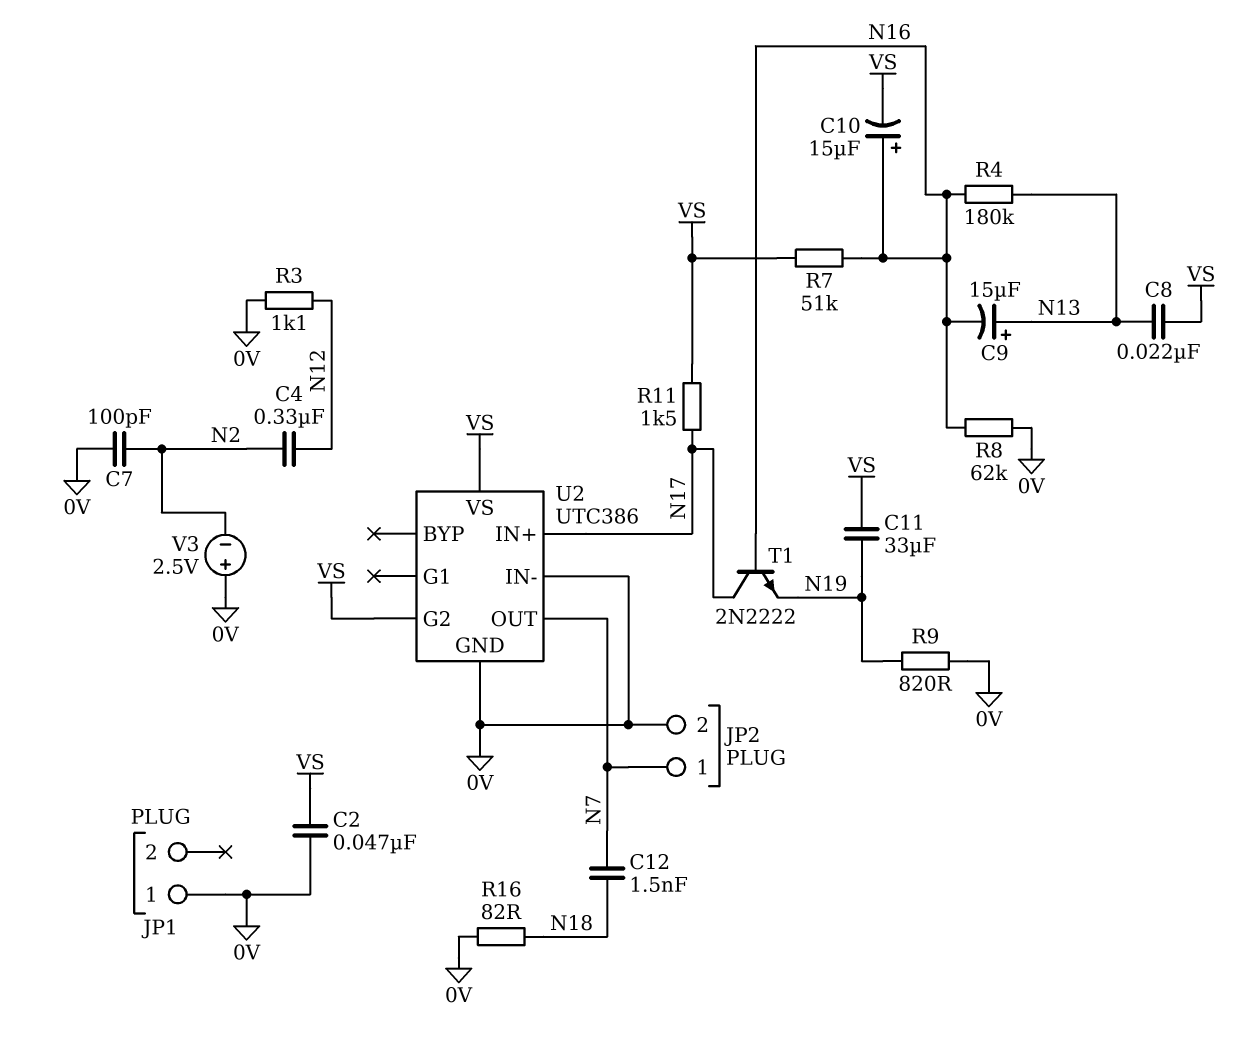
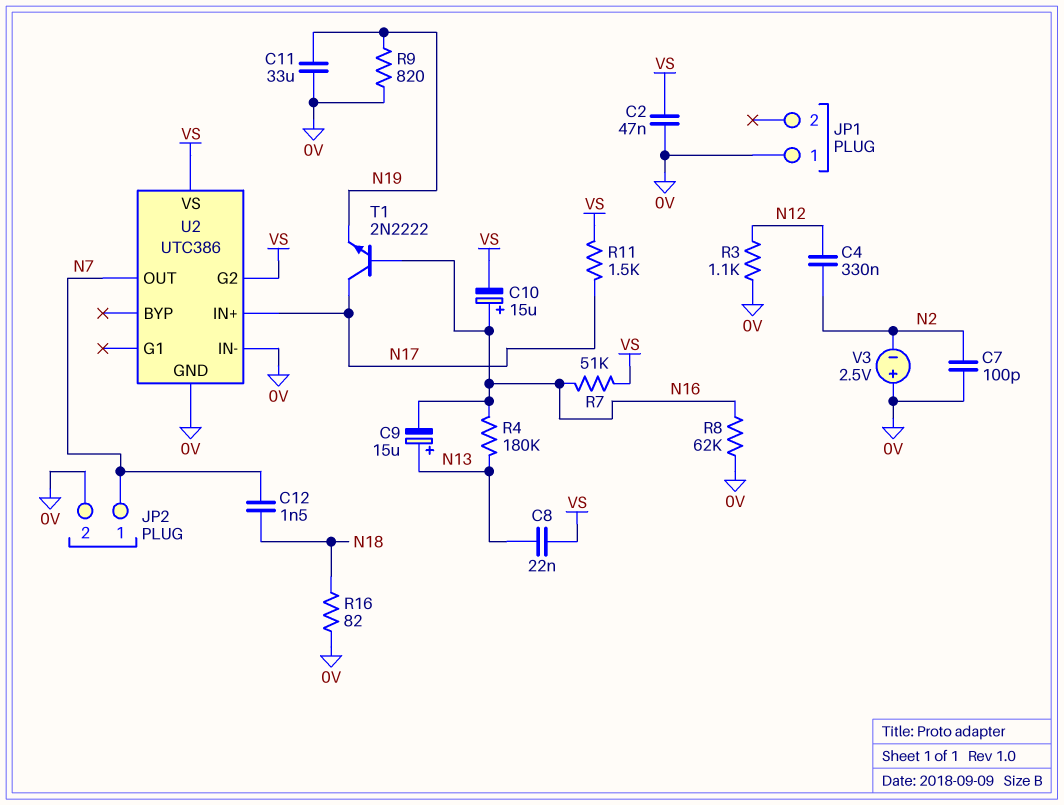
C11: 33uF (N19, VS) -> 33uF (0V, N19)

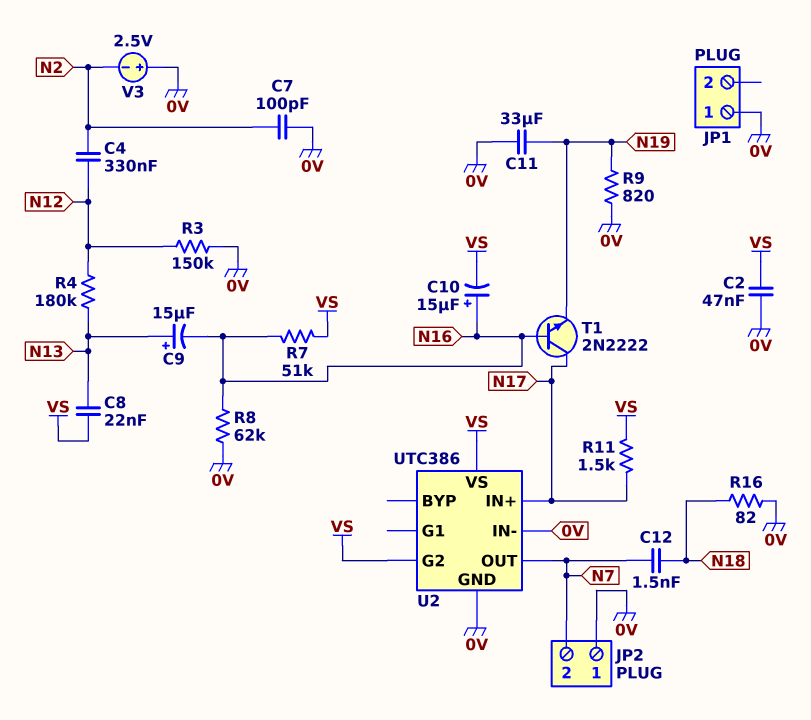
JP2 pin 1: N7 -> 0V
JP2 pin 2: 0V -> N7
R3: 1.1k (0V, N12) -> 150k (0V, N12)
R4: 180k (N13, N16) -> 180k (N12, N13)

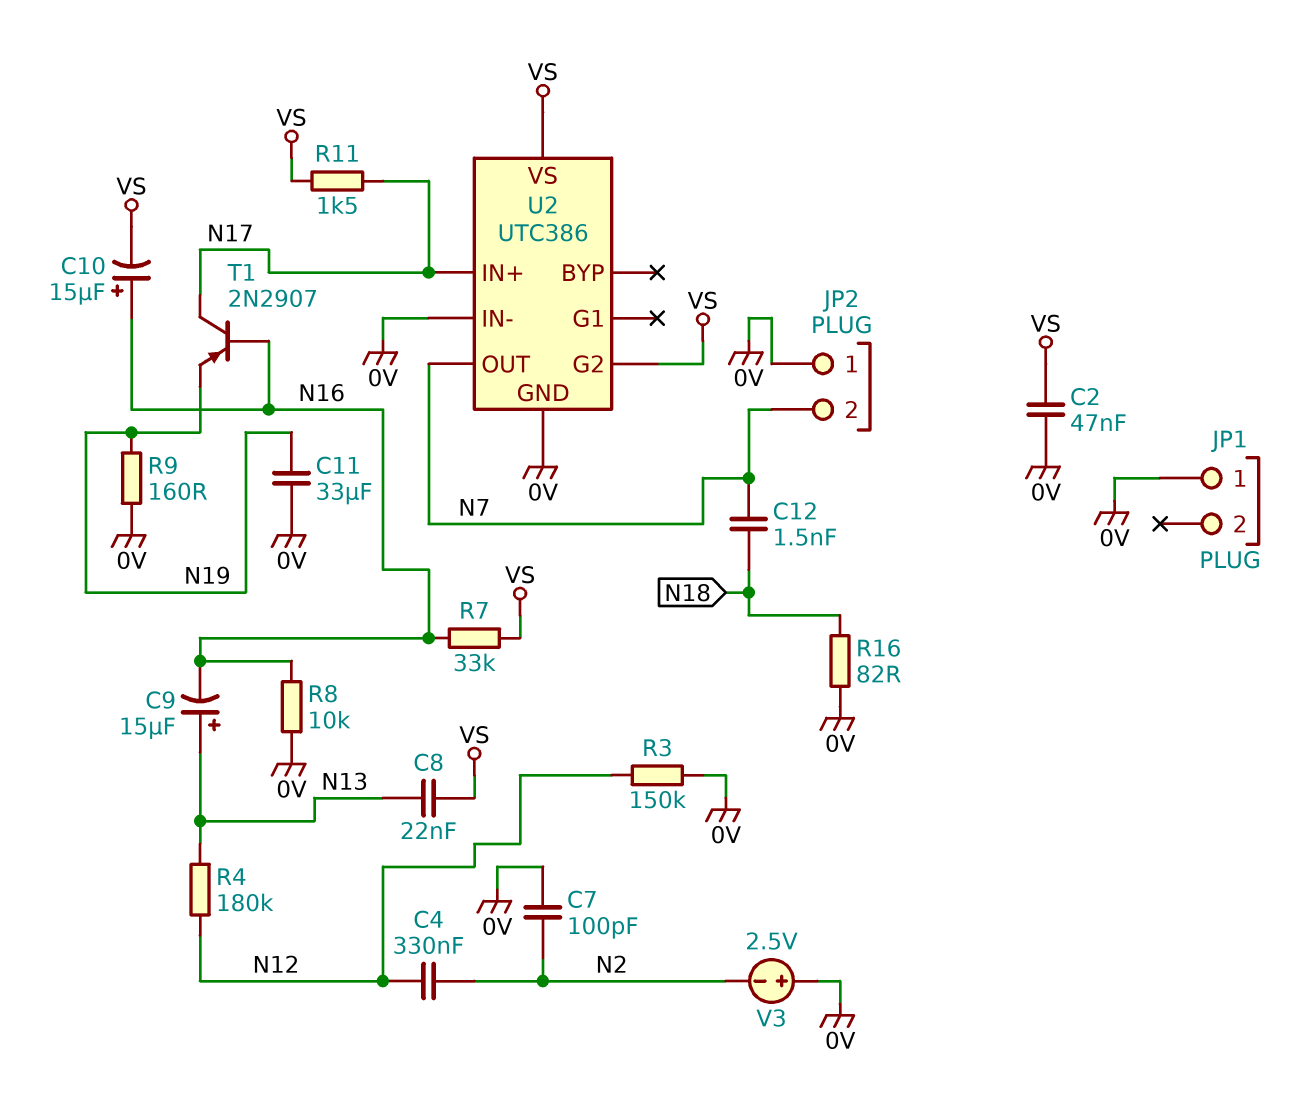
R7: 51k (N16, VS) -> 33k (N16, VS)
R8: 62k (0V, N16) -> 10k (0V, N16)
R9: 820 (0V, N19) -> 160 (0V, N19)
T1: NPN 2N2222 (B N16, C N17, E N19) -> PNP 2N2907 (B N16, C N17, E N19)

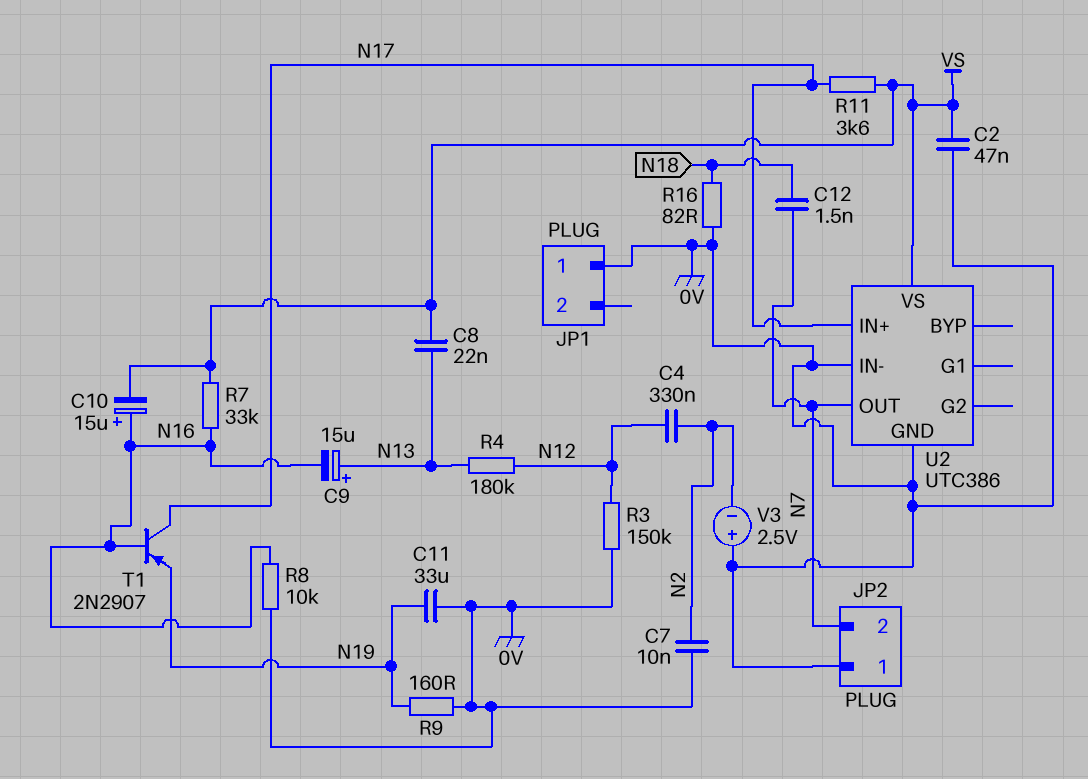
C7: 100pF (0V, N2) -> 10nF (0V, N2)
R11: 1.5k (N17, VS) -> 3.6k (N17, VS)
U2 pin G2: VS -> none

